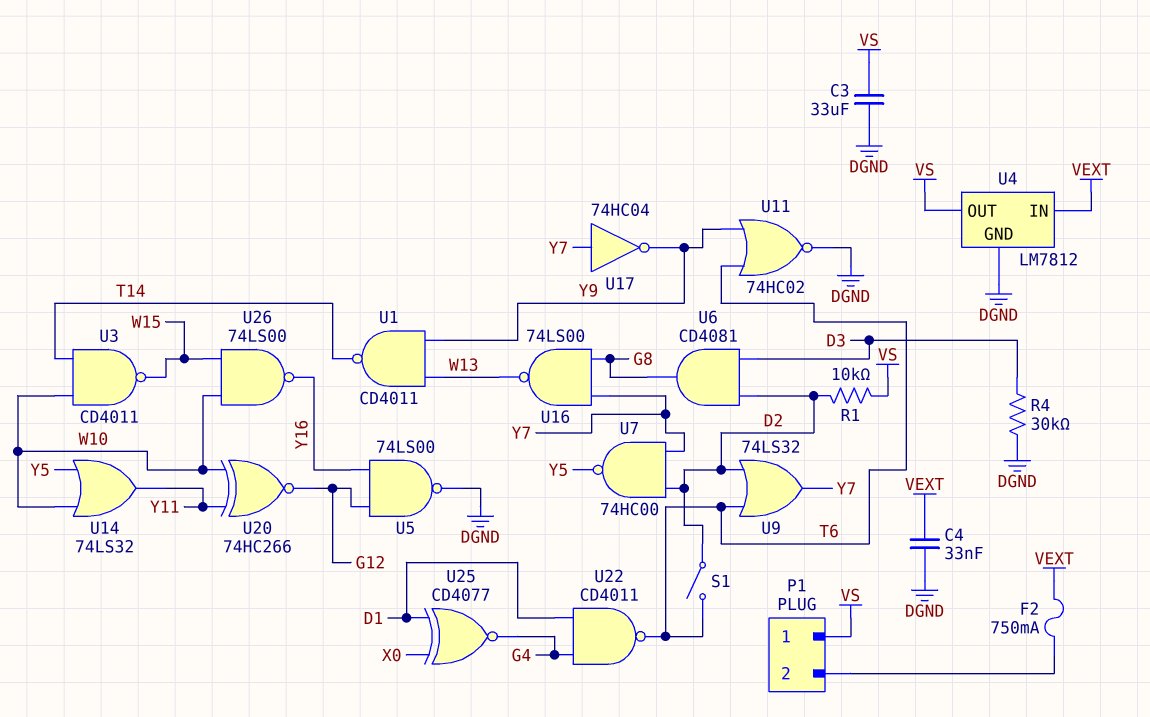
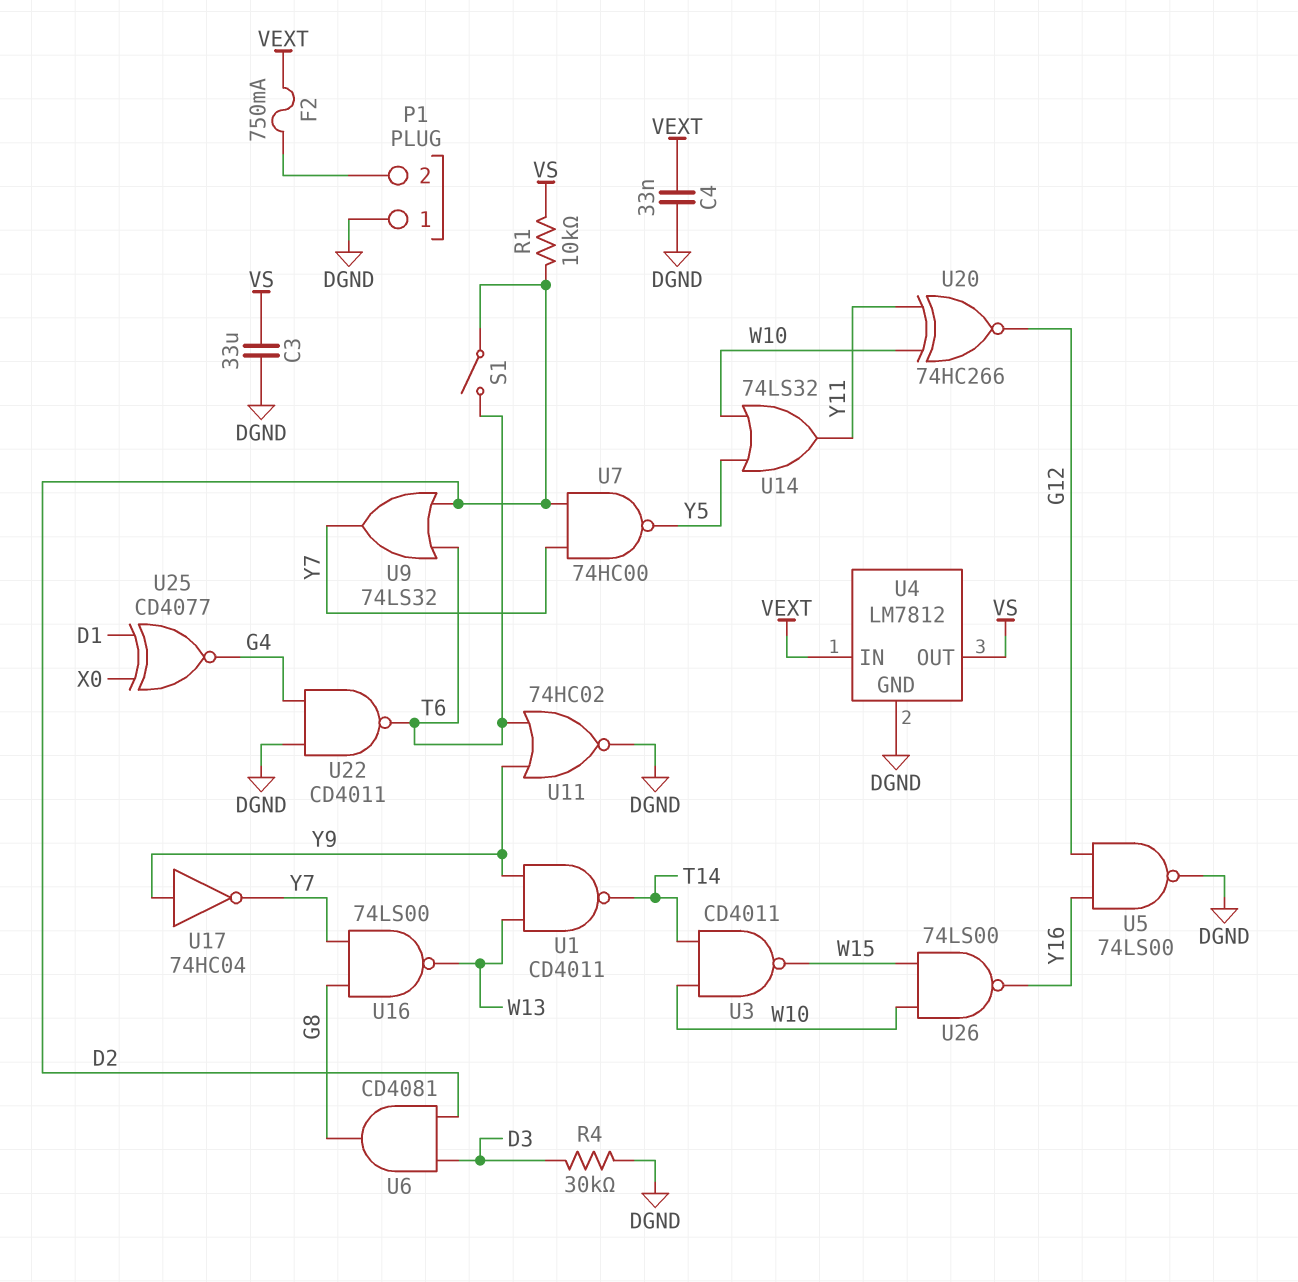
P1 pin 1: VS -> DGND
U17: NOT 74HC04 (in Y7, out Y9) -> NOT 74HC04 (in Y9, out Y7)
U22: NAND CD4011 (in D1, in G4, out T6) -> NAND CD4011 (in DGND, in G4, out T6)

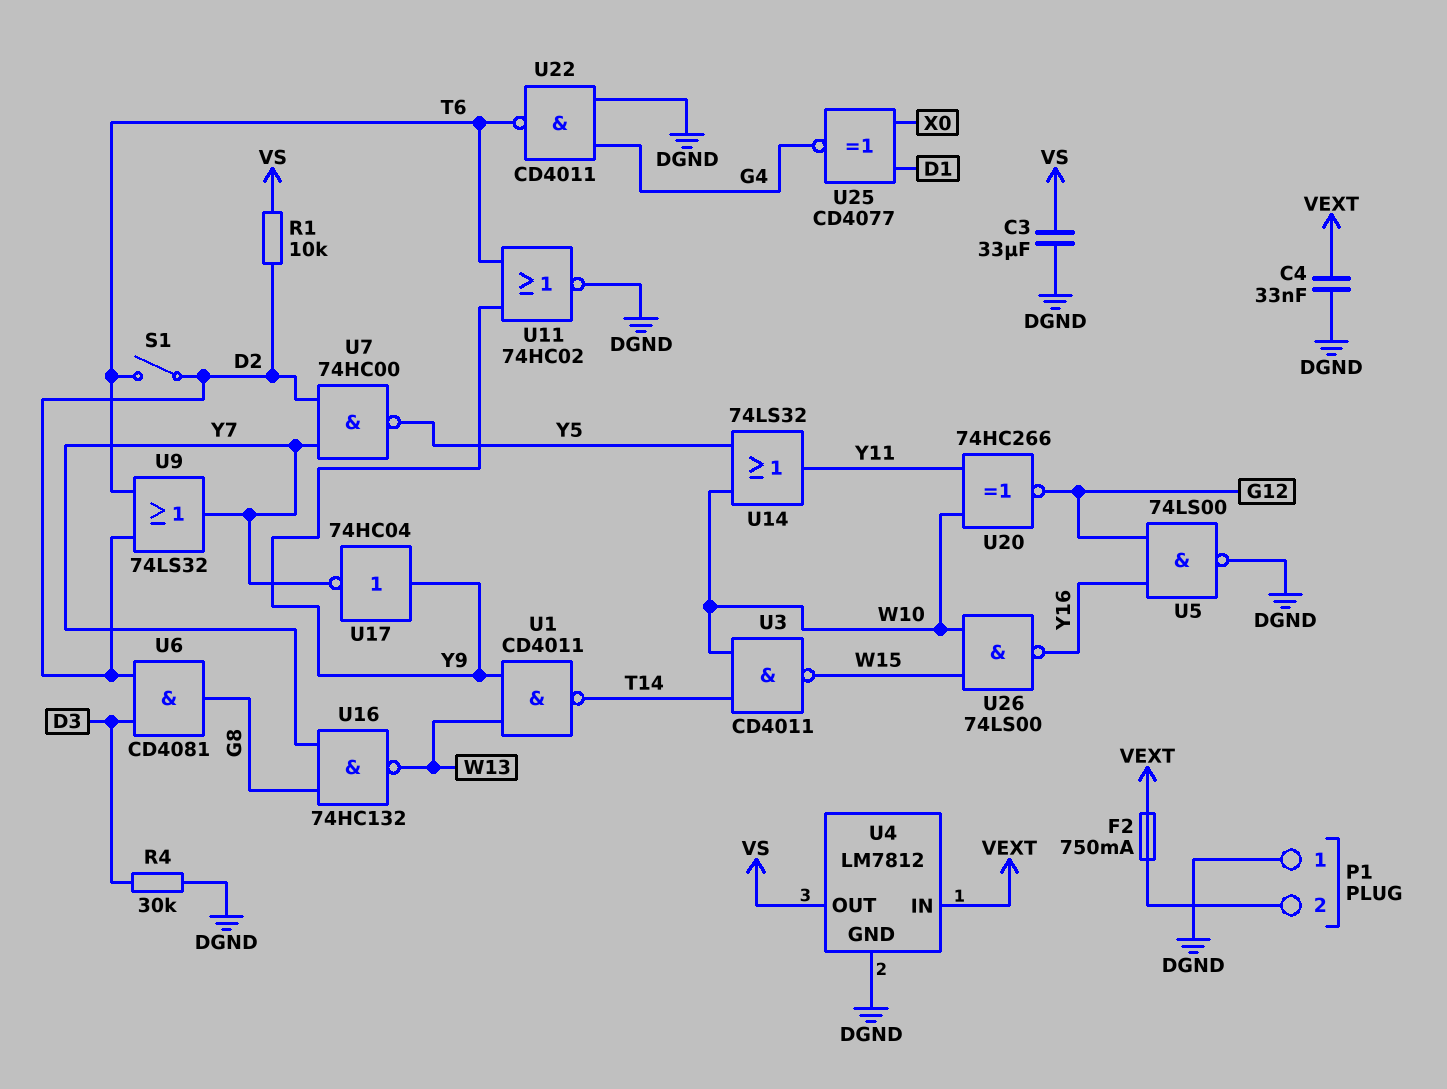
U16: NAND 74LS00 (in G8, in Y7, out W13) -> NAND 74HC132 (in G8, in Y7, out W13)

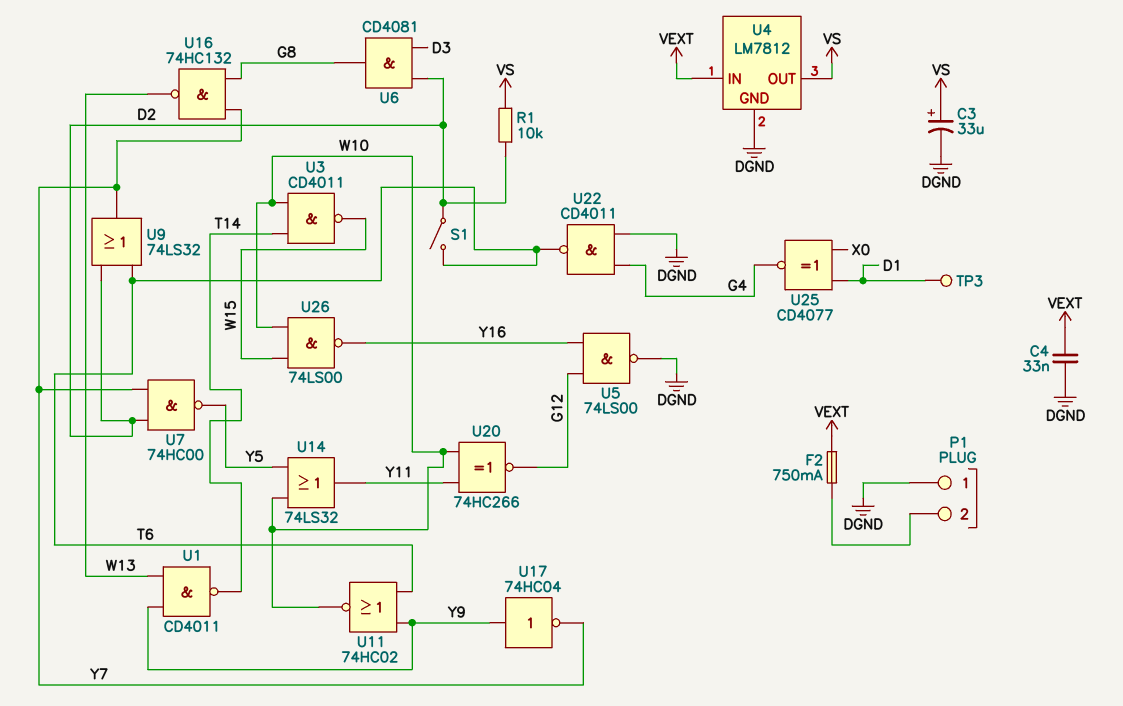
C3: 33uF (DGND, VS) -> 33uF (plus VS, minus DGND)
R4: 30k (D3, DGND) -> none
TP3: none -> test point (D1)
U11: NOR 74HC02 (in T6, in Y9, out DGND) -> NOR 74HC02 (in T6, in Y9, out W10)

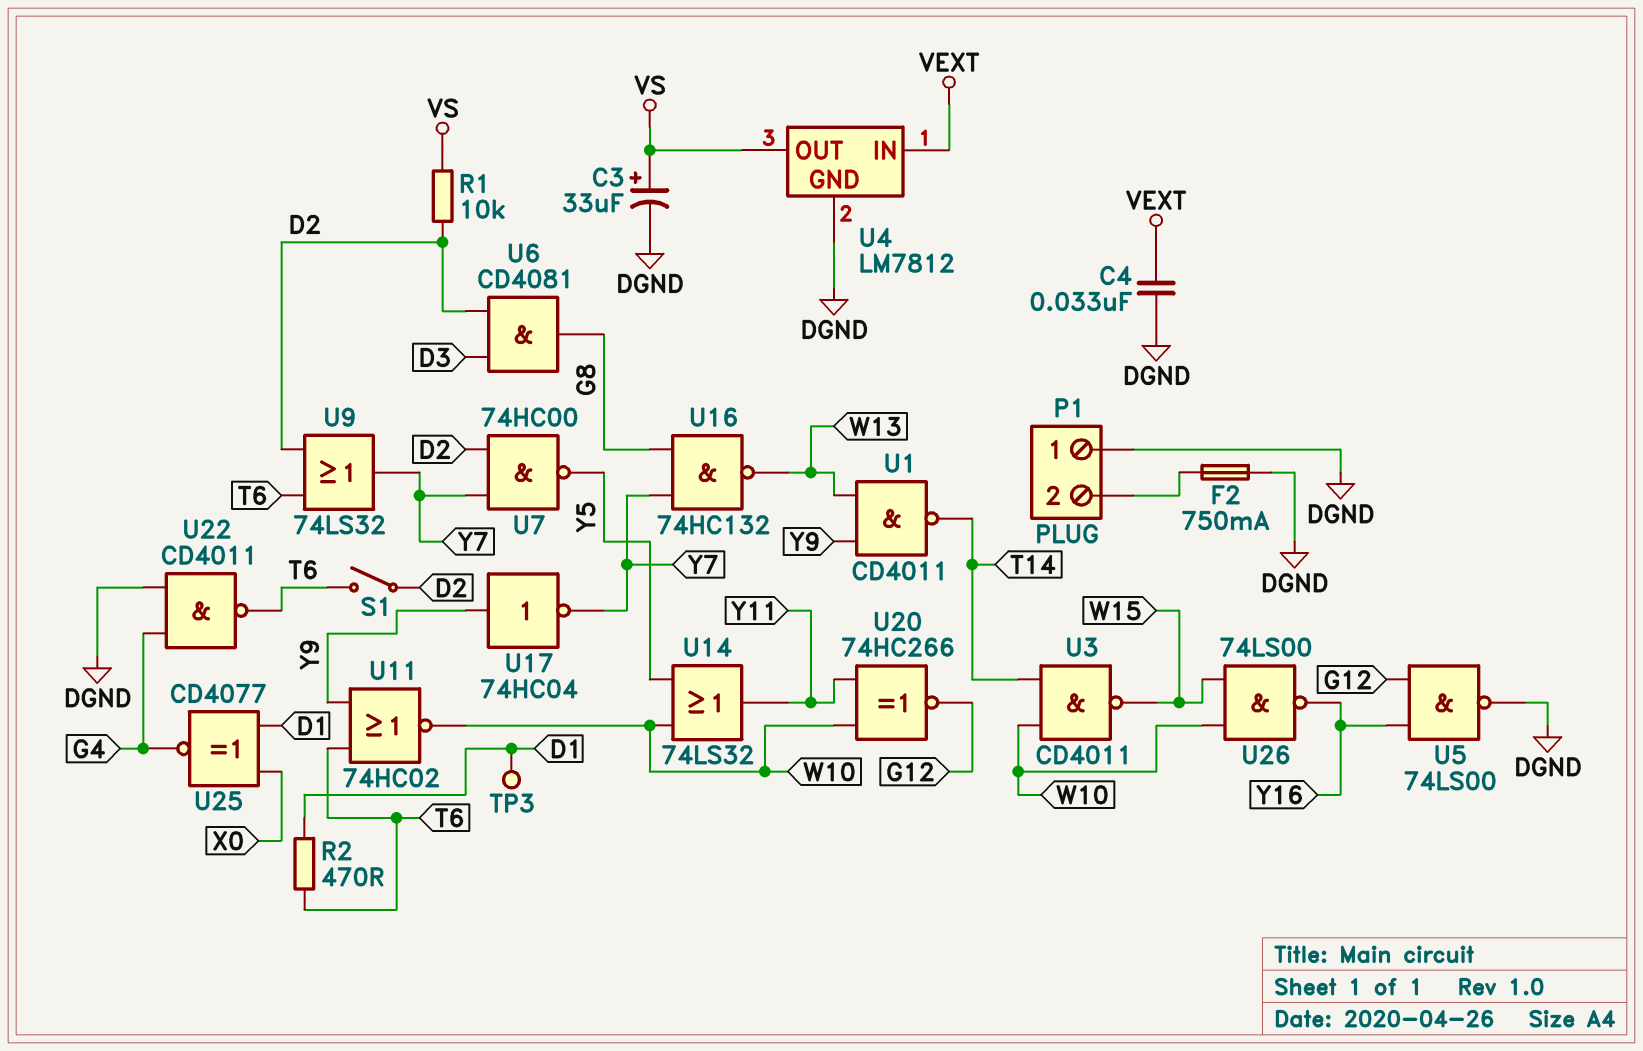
F2: 750mA (P1/2, VEXT) -> 750mA (DGND, P1/2)
R2: none -> 470 (D1, T6)

